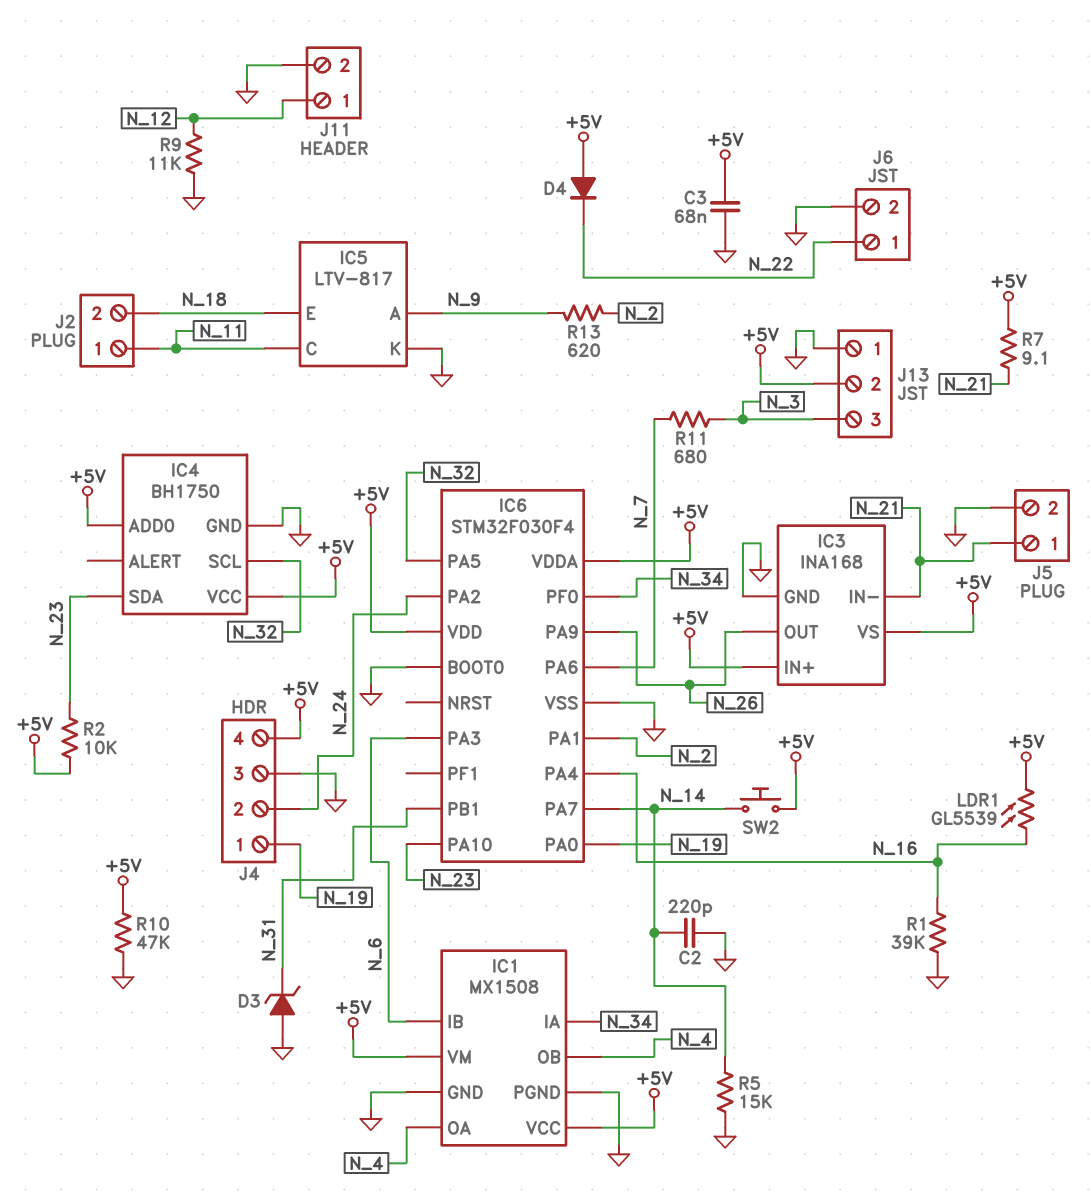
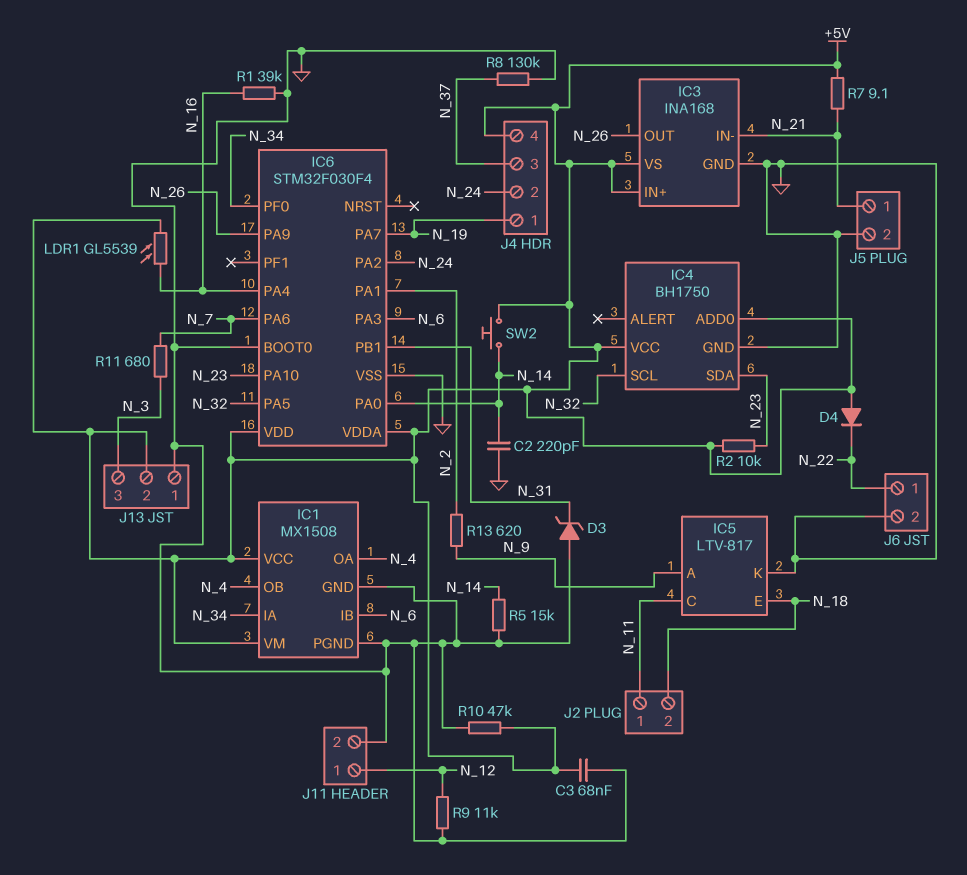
IC6 pin PA0: N_19 -> N_14
IC6 pin PA7: N_14 -> N_19
J4 pin 3: GND -> N_37
R8: none -> 130k (GND, N_37)

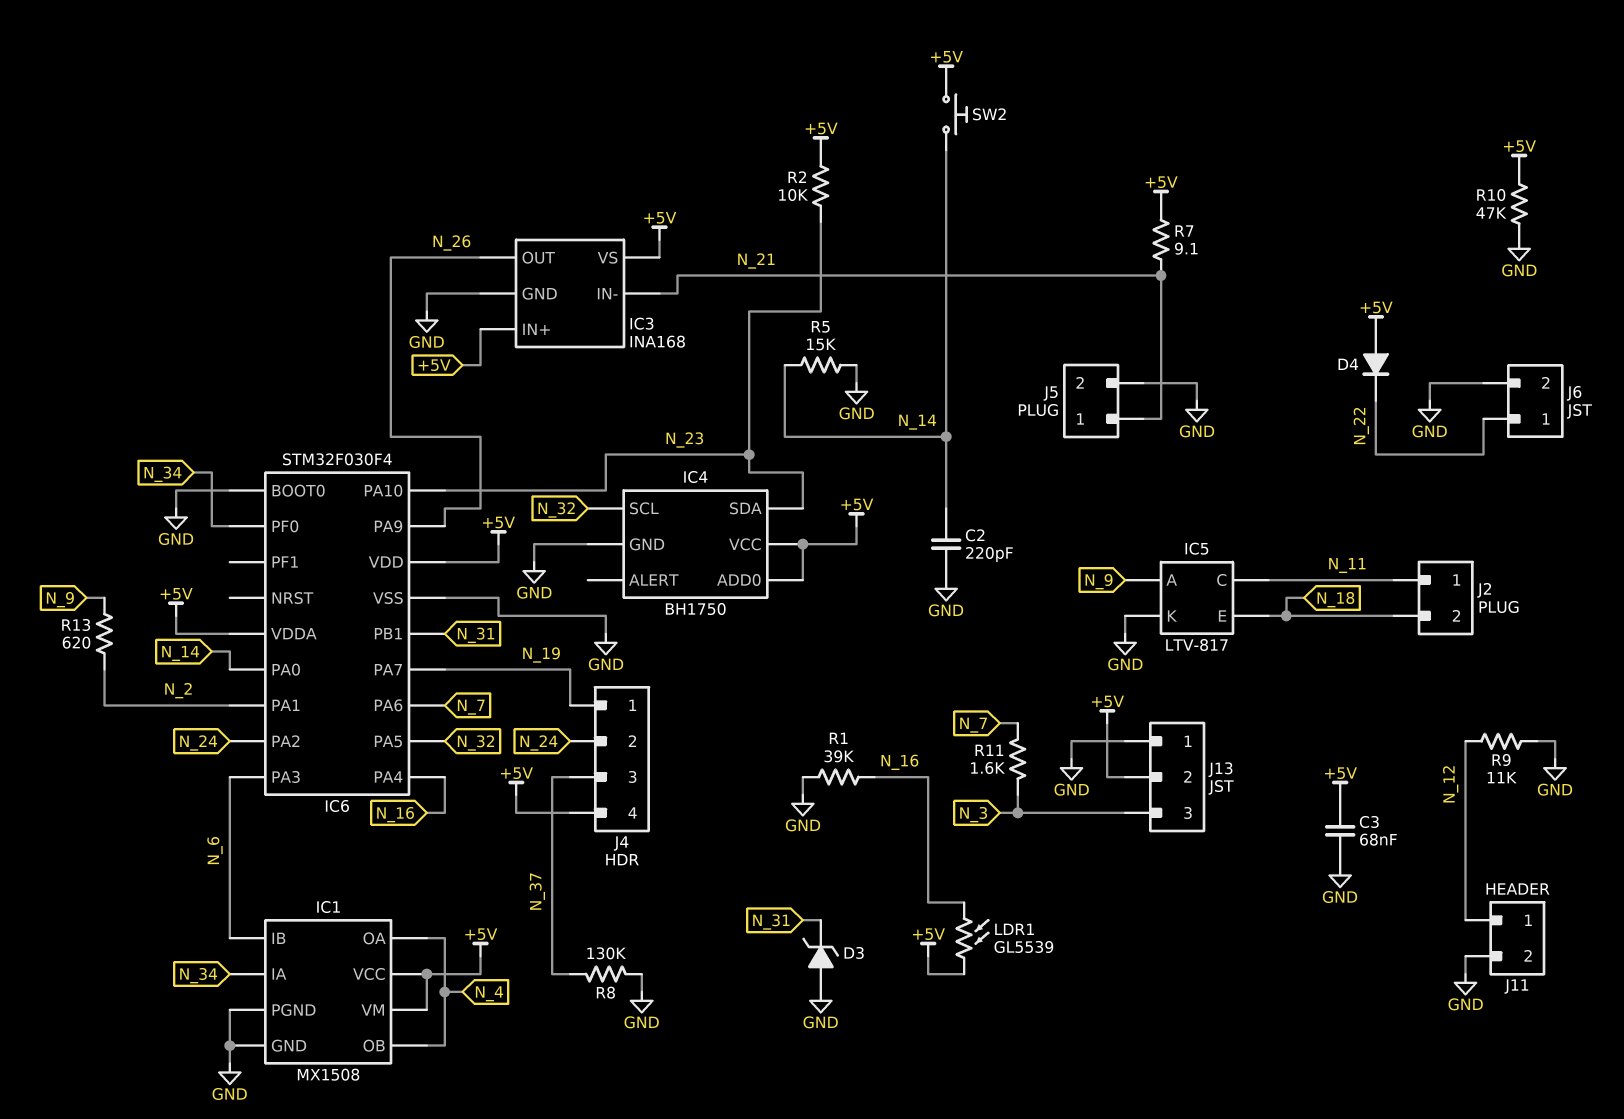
R11: 680 (N_3, N_7) -> 1.6k (N_3, N_7)

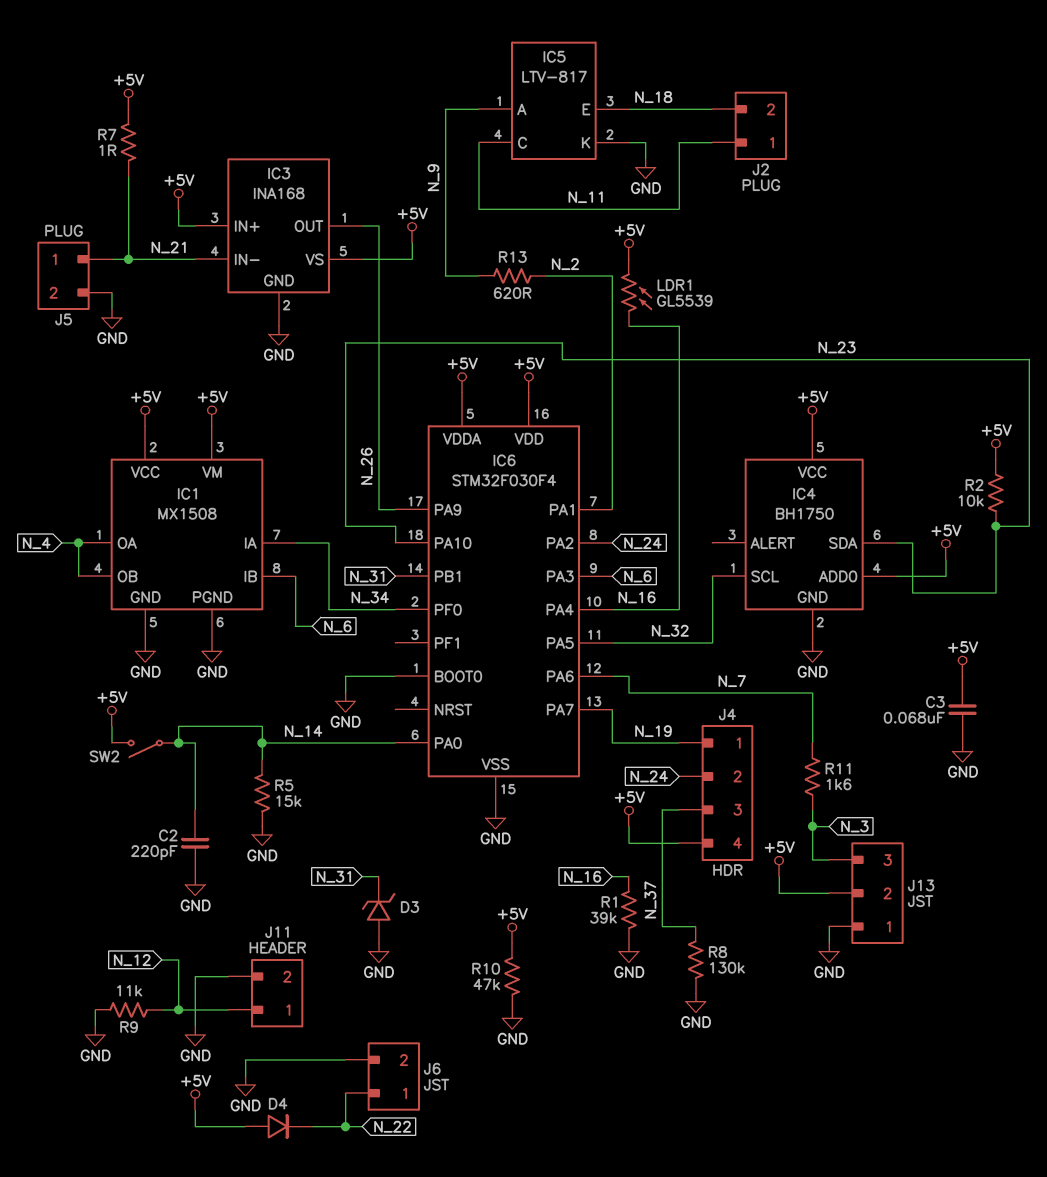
R7: 9.1 (+5V, N_21) -> 1 (+5V, N_21)
SW2: button (+5V, N_14) -> switch (+5V, N_14)

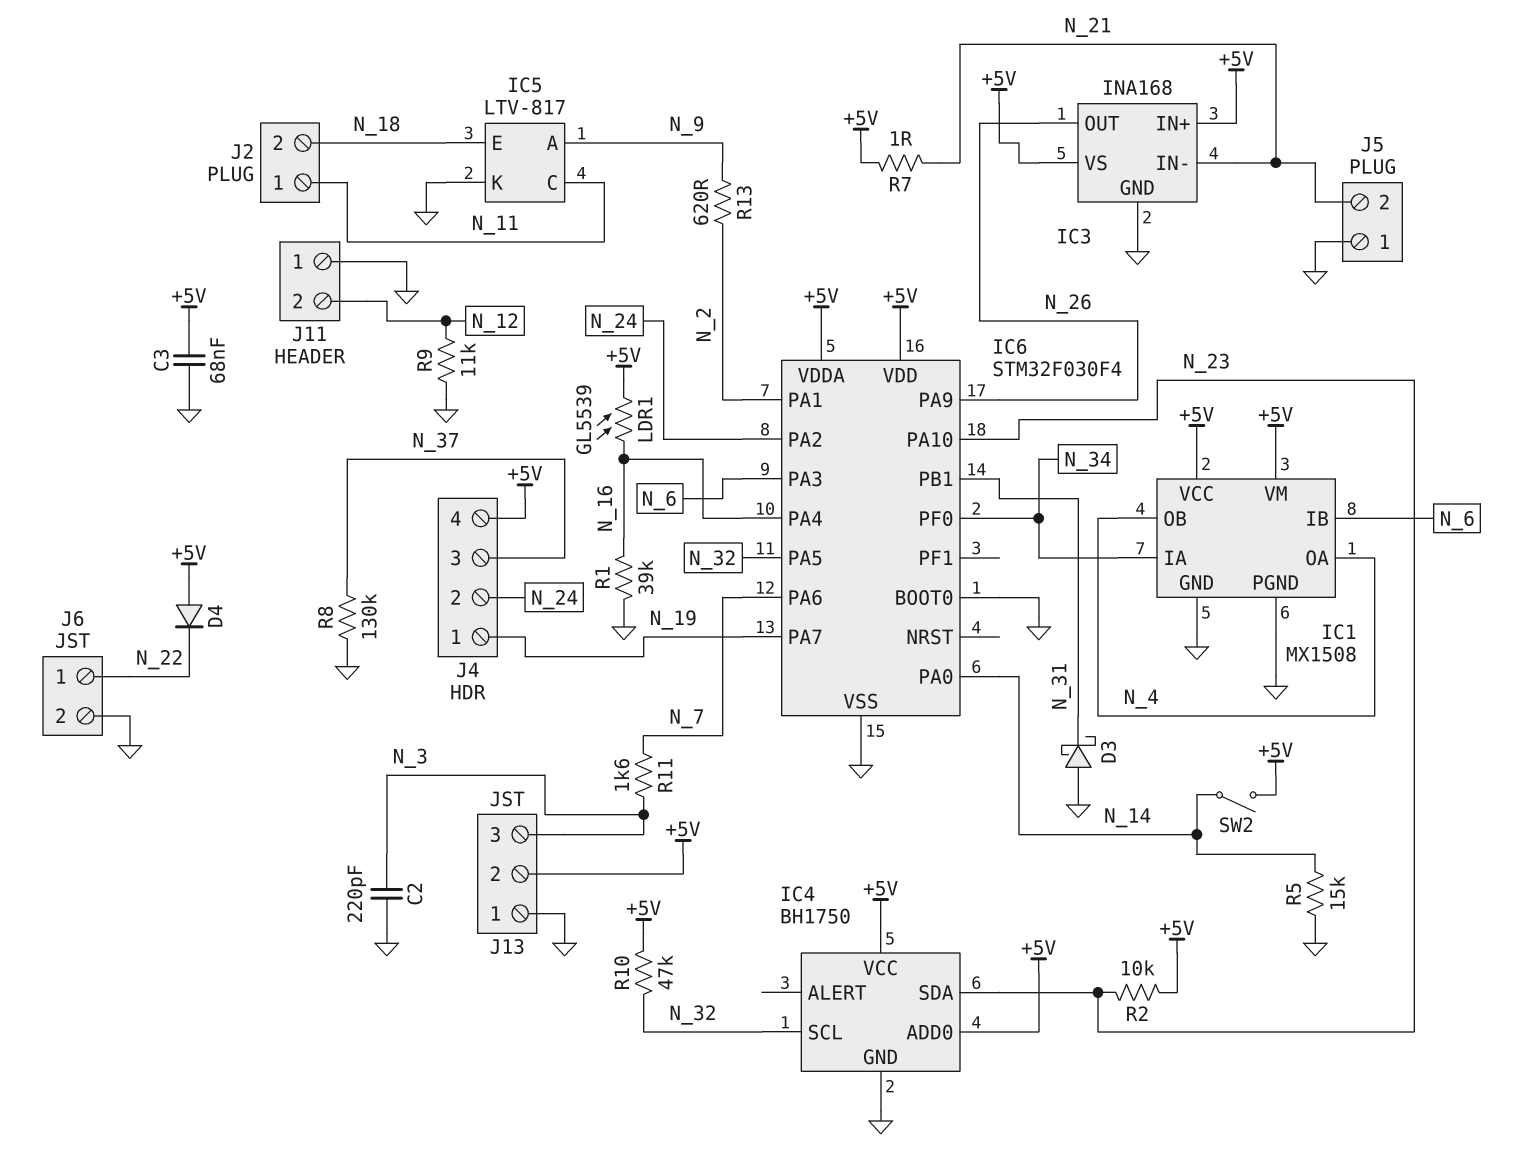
C2: 220pF (GND, N_14) -> 220pF (GND, N_3)
D3: zener (A GND, K N_31) -> schottky (A GND, K N_31)
J5 pin 1: N_21 -> GND
J5 pin 2: GND -> N_21
J11 pin 1: N_12 -> GND
J11 pin 2: GND -> N_12
R10: 47k (+5V, GND) -> 47k (+5V, N_32)

